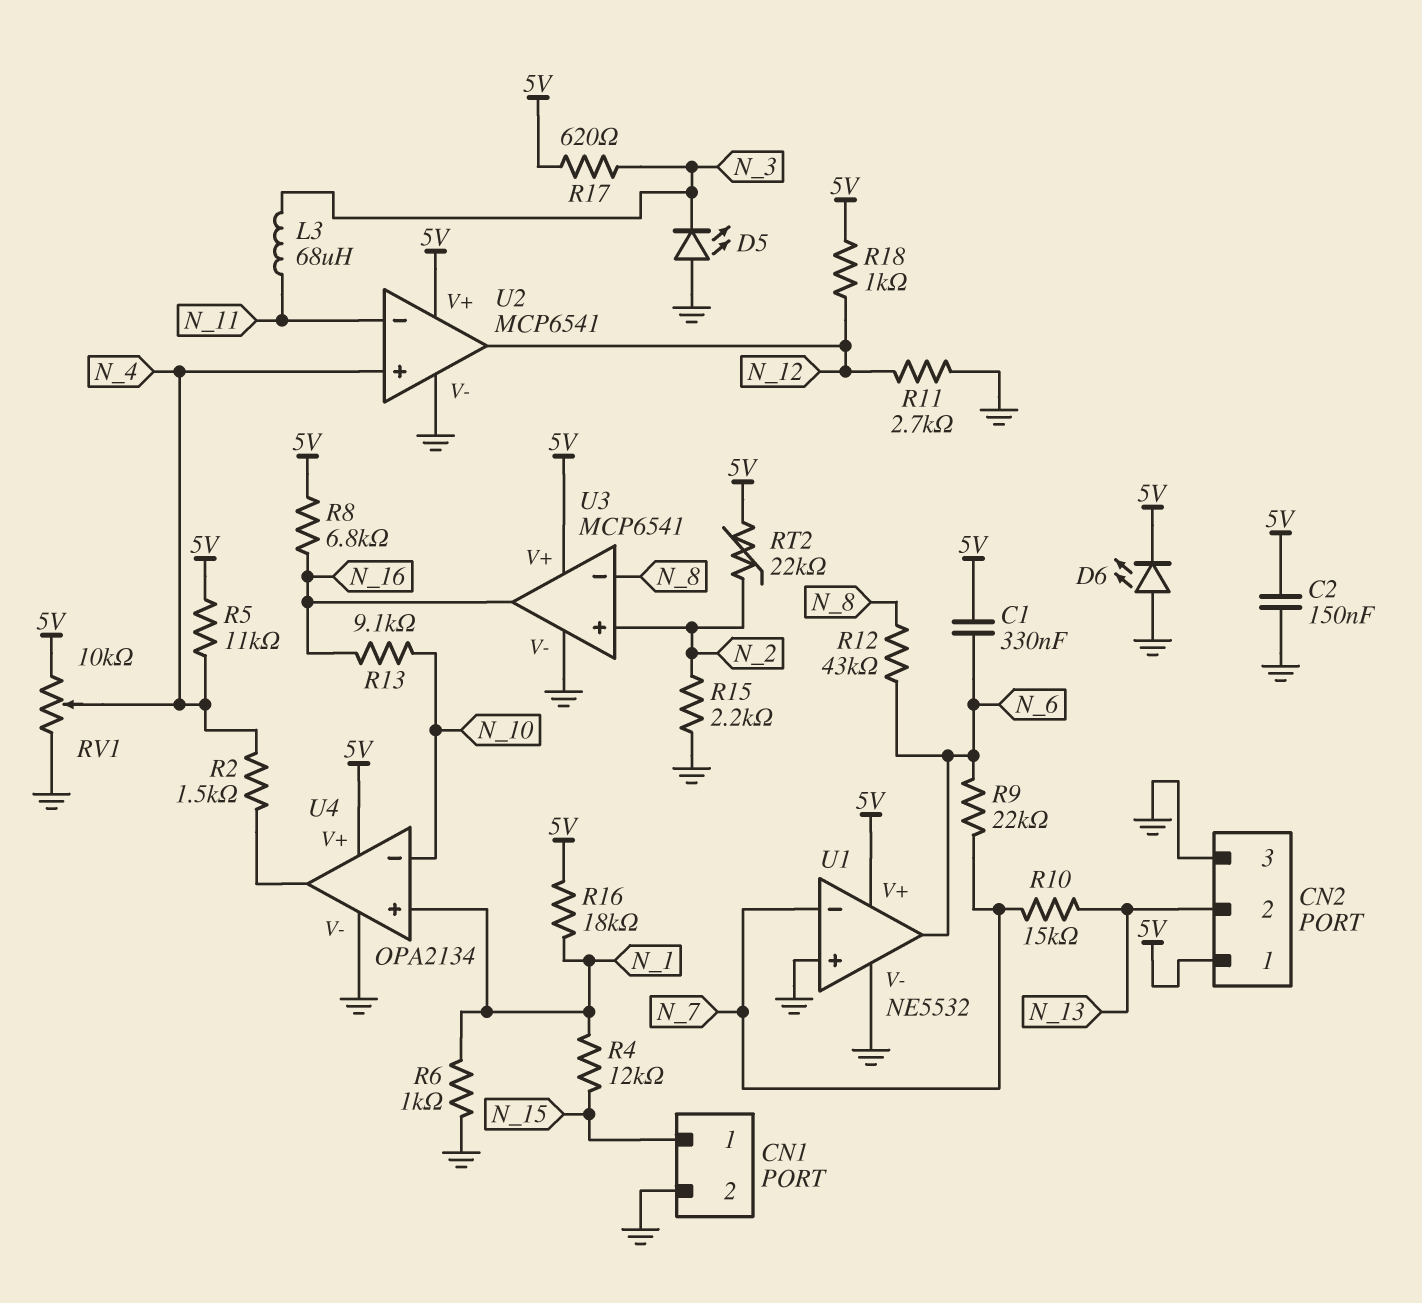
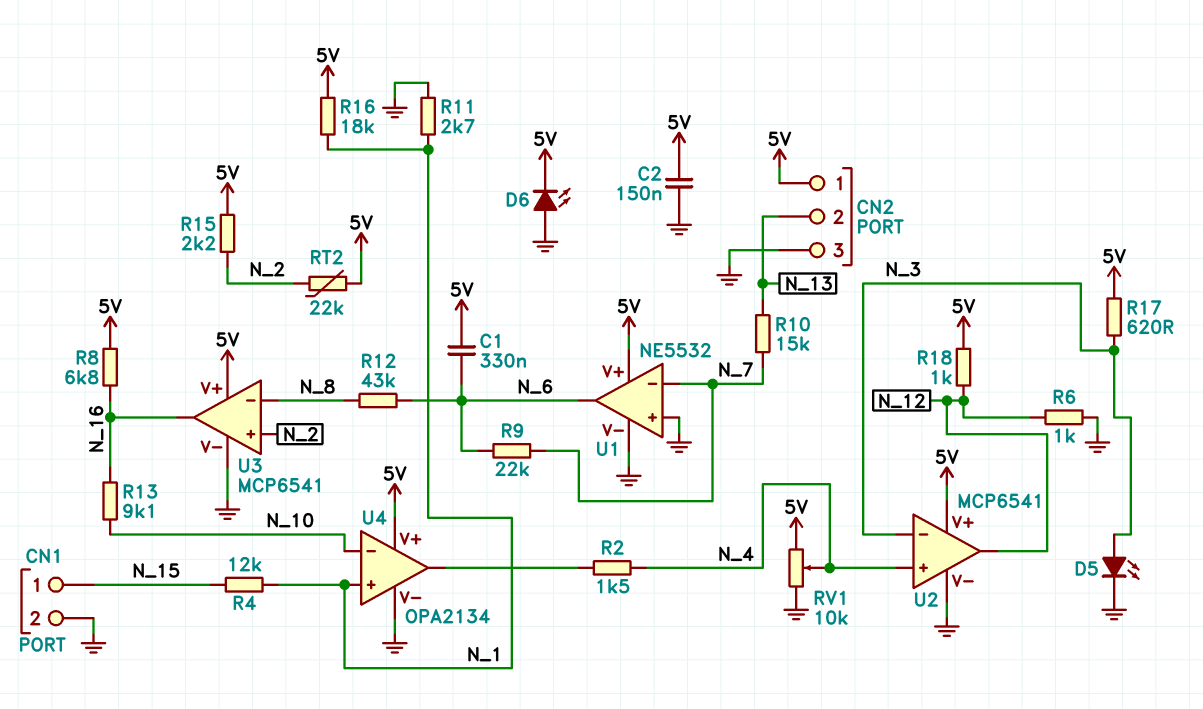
D5: LED (A GND, K N_3) -> LED (A N_3, K GND)
L3: 68uH (N_3, N_11) -> none
R5: 11k (5V, N_4) -> none
R6: 1k (GND, N_1) -> 1k (GND, N_12)
R11: 2.7k (GND, N_12) -> 2.7k (GND, N_1)
R15: 2.2k (GND, N_2) -> 2.2k (5V, N_2)
U2 pin in-: N_11 -> N_3

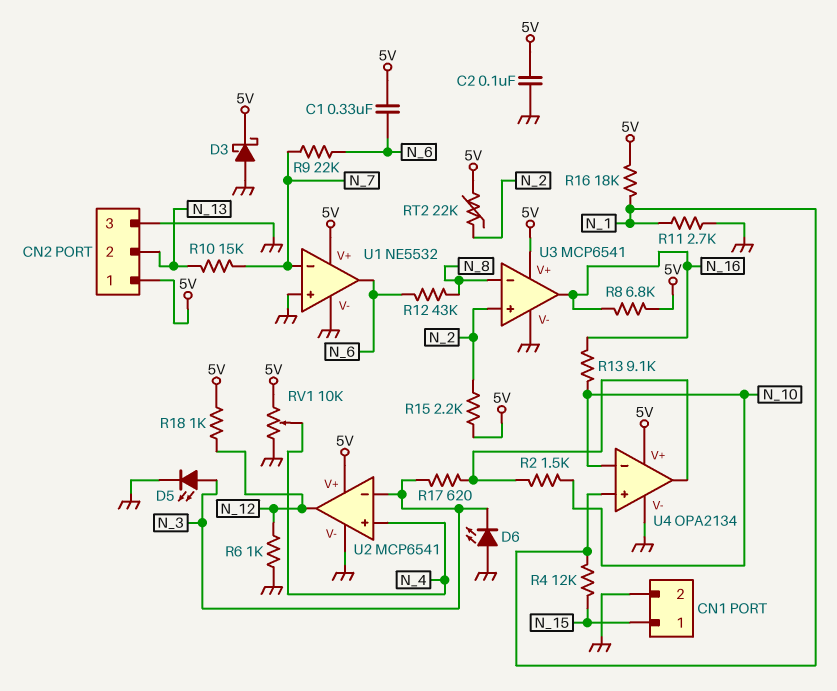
C2: 150nF (5V, GND) -> 100nF (5V, GND)
D3: none -> schottky (A GND, K 5V)
D6: LED (A GND, K 5V) -> LED (A GND, K N_3)
R2: 1.5k (N_4, U4/out) -> 1.5k (N_10, U4/out)
R17: 620 (5V, N_3) -> 620 (N_3, U4/out)

